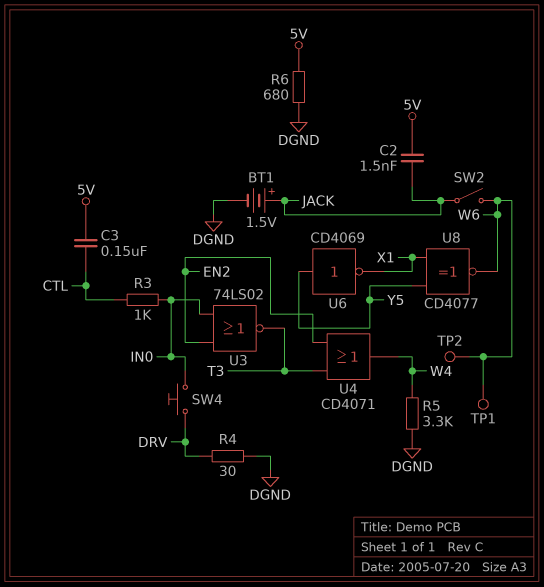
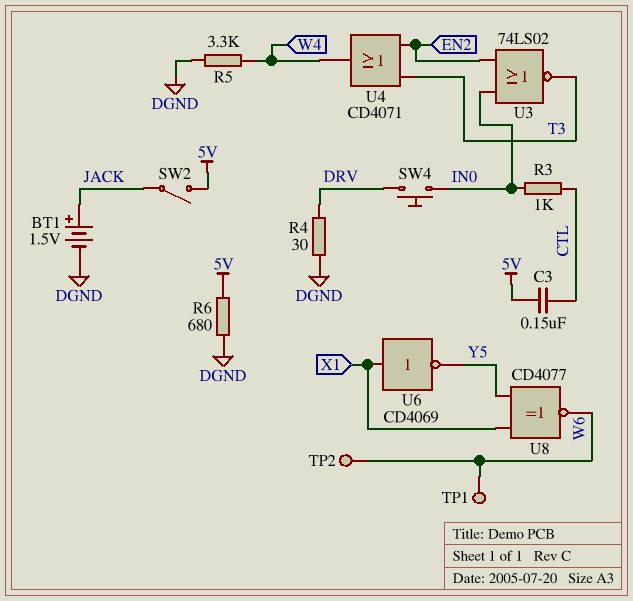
C2: 1.5nF (5V, JACK) -> none
SW2: switch (JACK, W6) -> switch (5V, JACK)
U6: NOT CD4069 (in Y5, out X1) -> NOT CD4069 (in X1, out Y5)

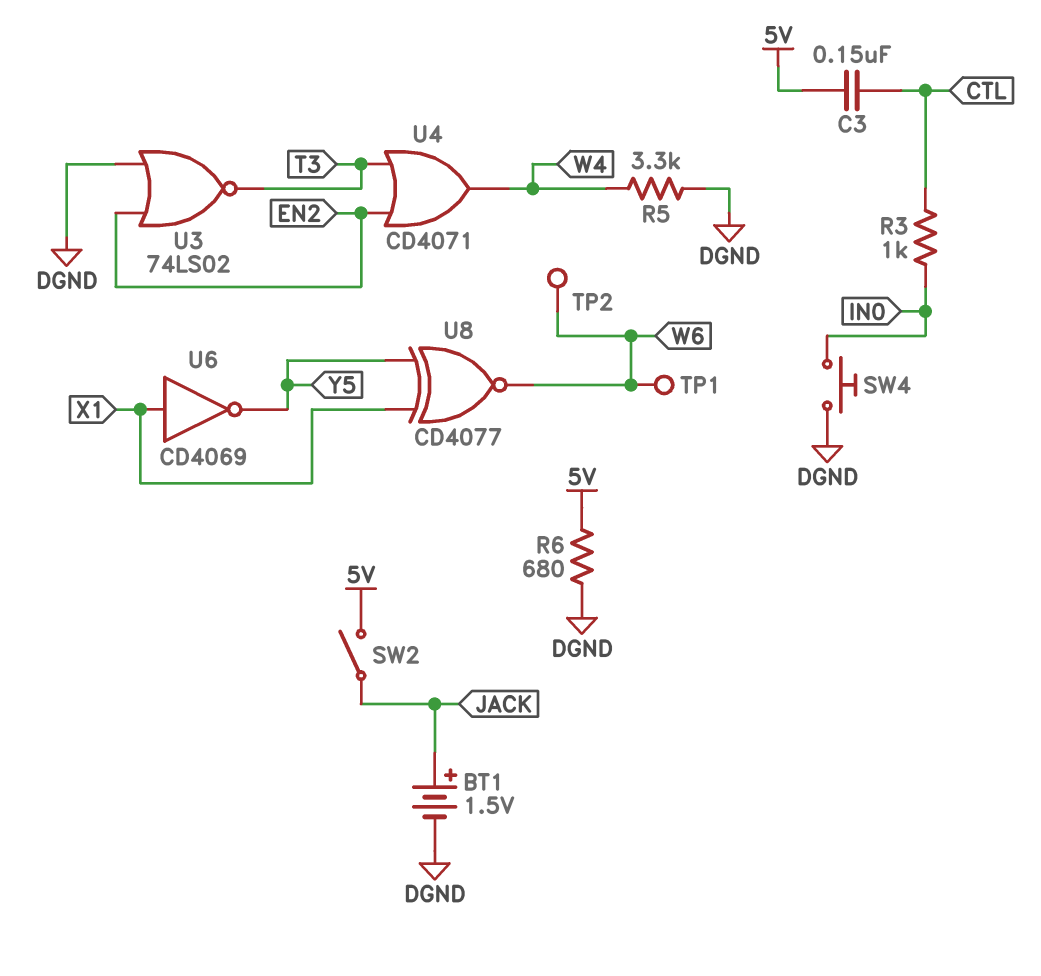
R4: 30 (DGND, DRV) -> none
SW4: button (DRV, IN0) -> button (DGND, IN0)
U3: NOR 74LS02 (in EN2, in IN0, out T3) -> NOR 74LS02 (in DGND, in EN2, out T3)

